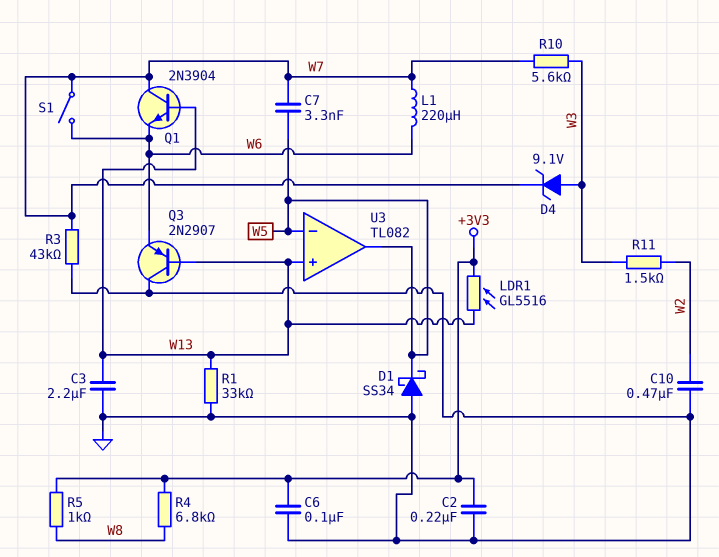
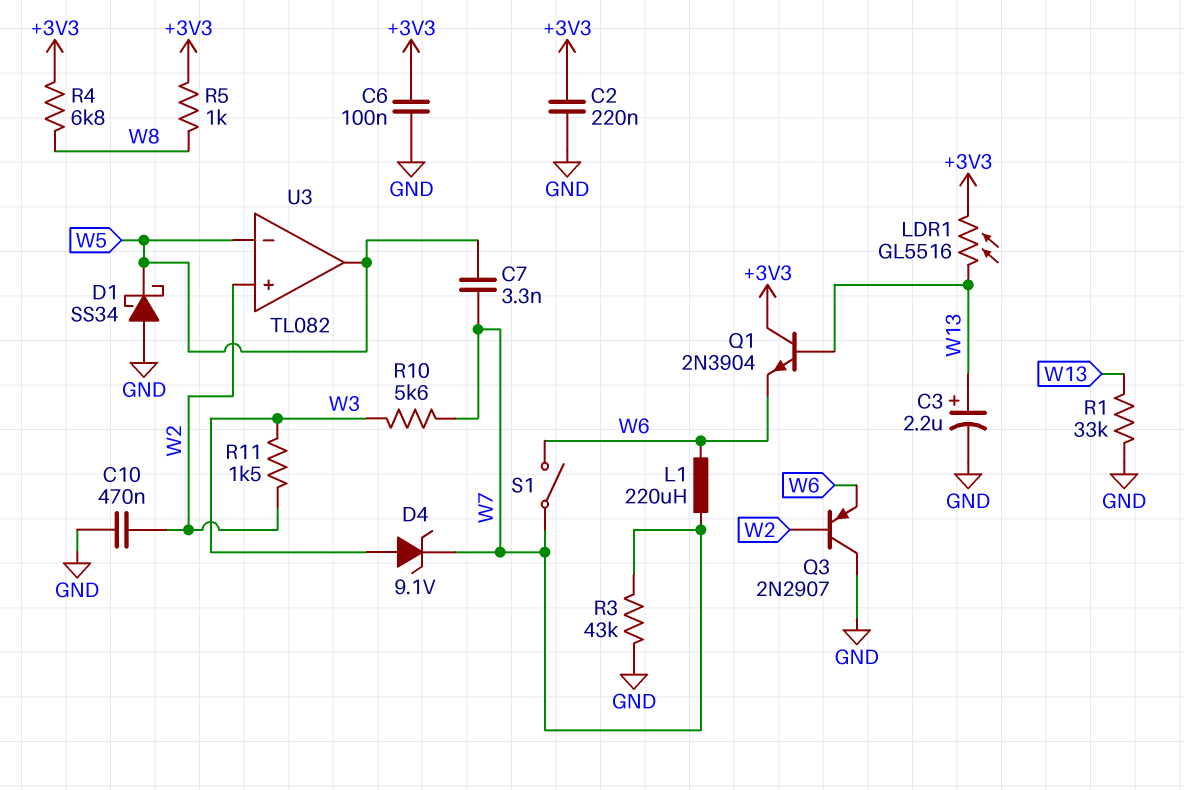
C3: 2.2uF (GND, W13) -> 2.2uF (plus W13, minus GND)
Q1: NPN 2N3904 (B W13, C W7, E W6) -> NPN 2N3904 (B W13, C +3V3, E W6)
Q3: PNP 2N2907 (B W13, C GND, E W6) -> PNP 2N2907 (B W2, C GND, E W6)
U3 pin in+: W13 -> W2

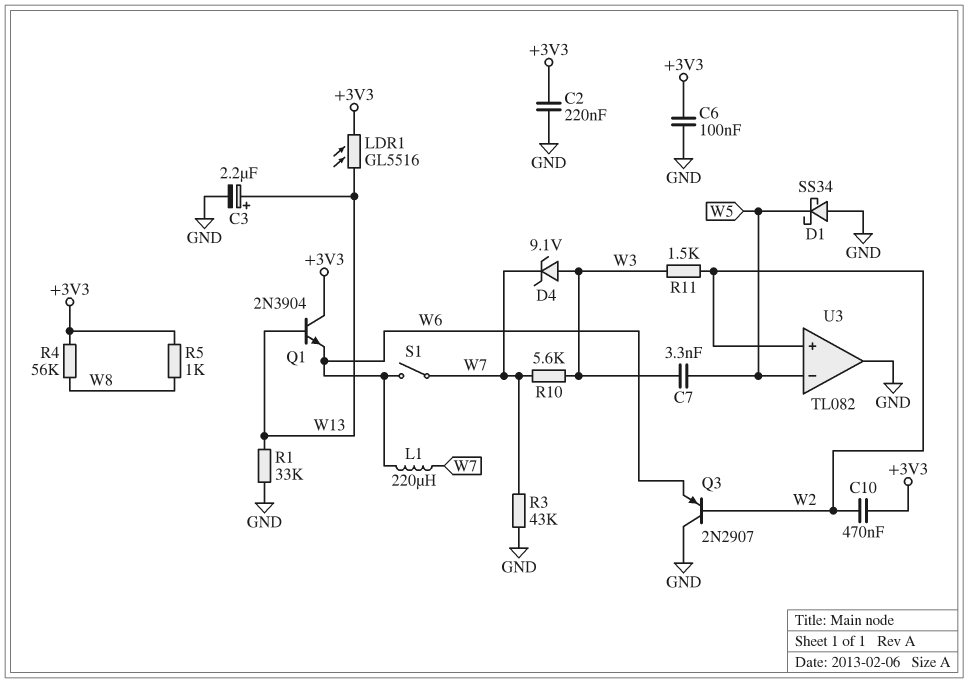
C7: 3.3nF (W5, W7) -> 3.3nF (W3, W5)
C10: 470nF (GND, W2) -> 470nF (+3V3, W2)
R4: 6.8k (+3V3, W8) -> 56k (+3V3, W8)
U3 pin out: W5 -> GND

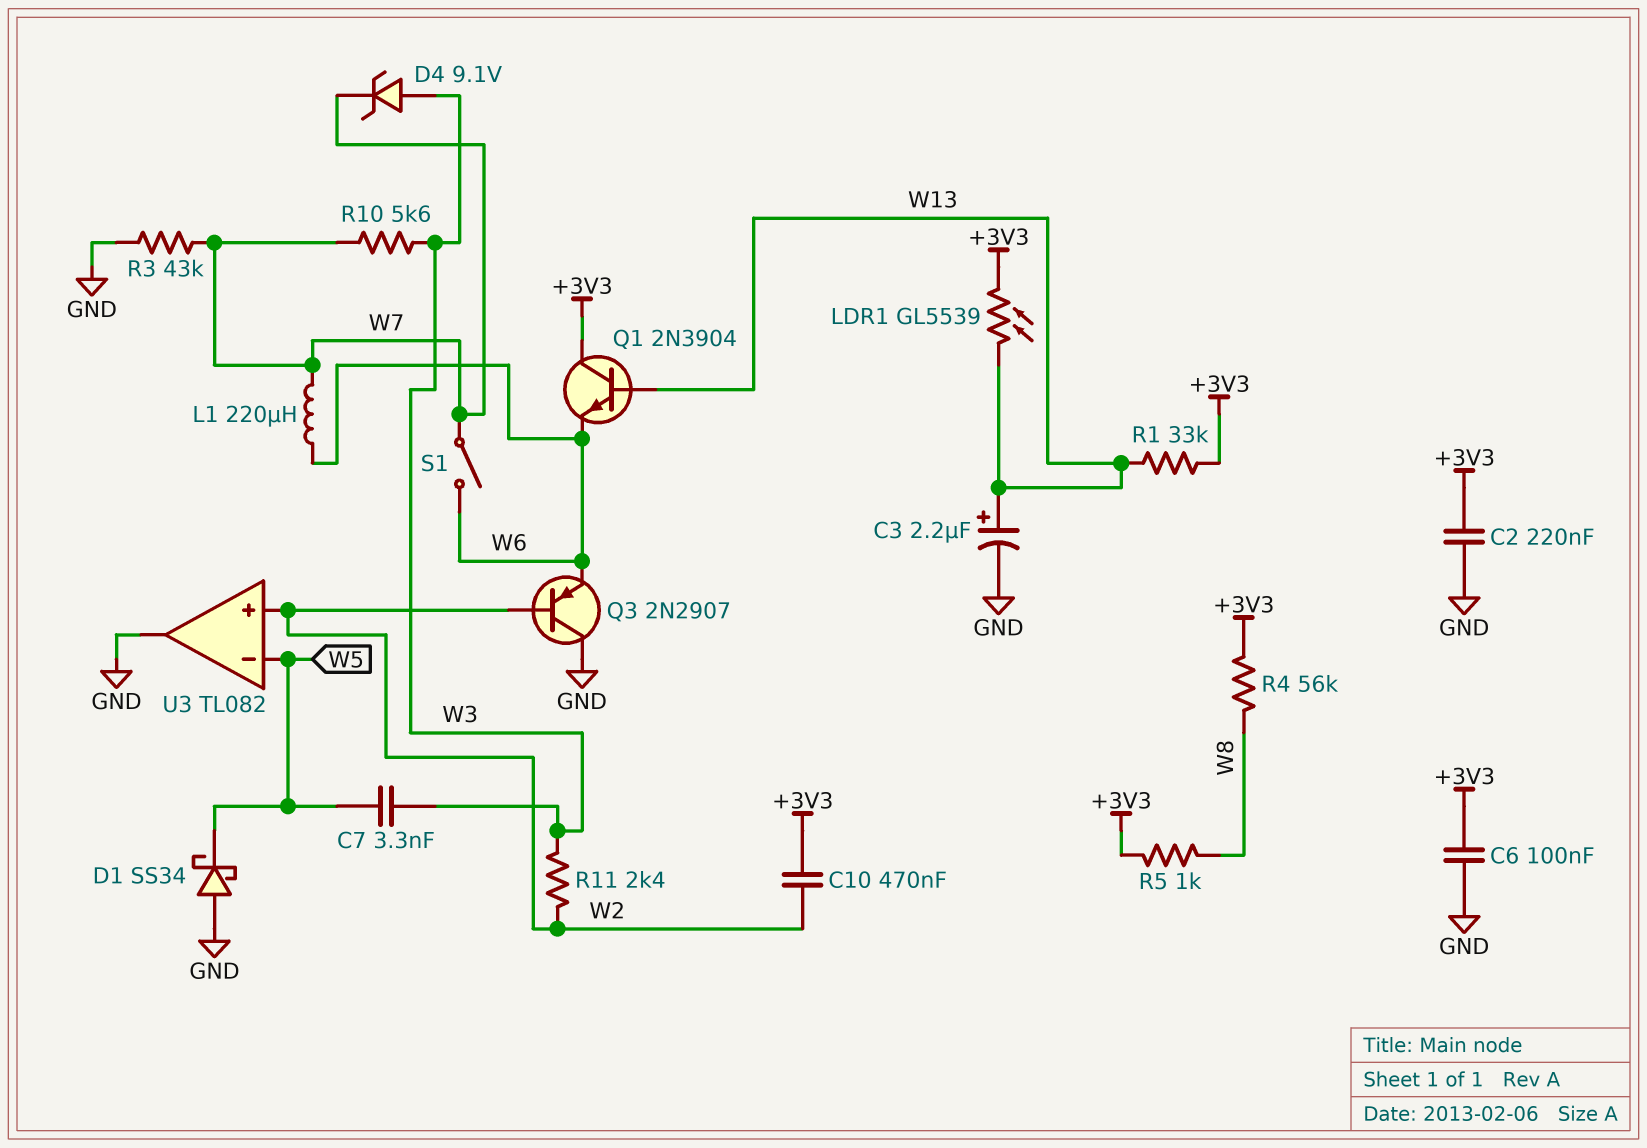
LDR1: GL5516 (+3V3, W13) -> GL5539 (+3V3, W13)
R1: 33k (GND, W13) -> 33k (+3V3, W13)
R11: 1.5k (W2, W3) -> 2.4k (W2, W3)

